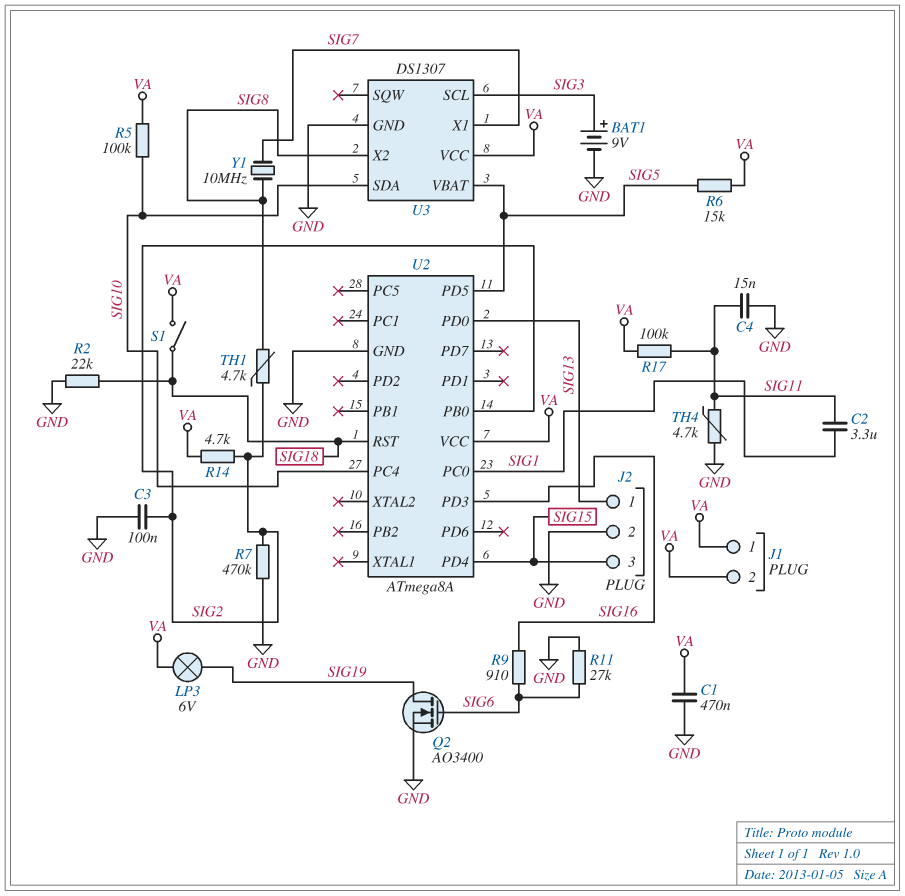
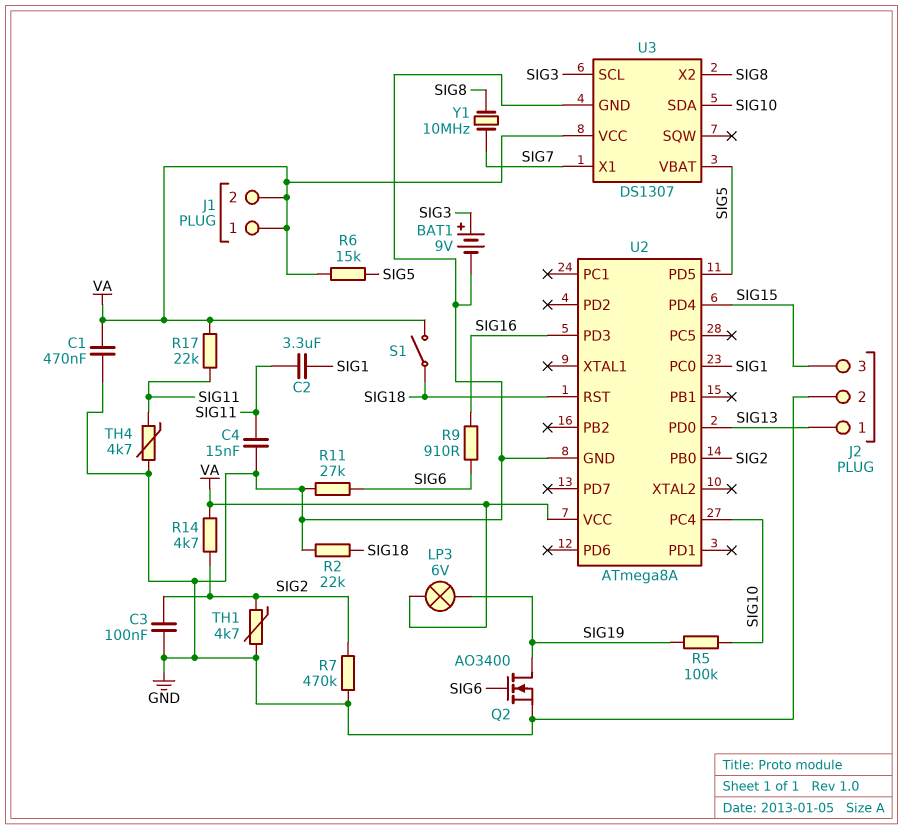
R5: 100k (SIG10, VA) -> 100k (SIG10, SIG19)
R17: 100k (SIG11, VA) -> 22k (SIG11, VA)
TH1: 4.7k (SIG2, SIG8) -> 4.7k (GND, SIG2)

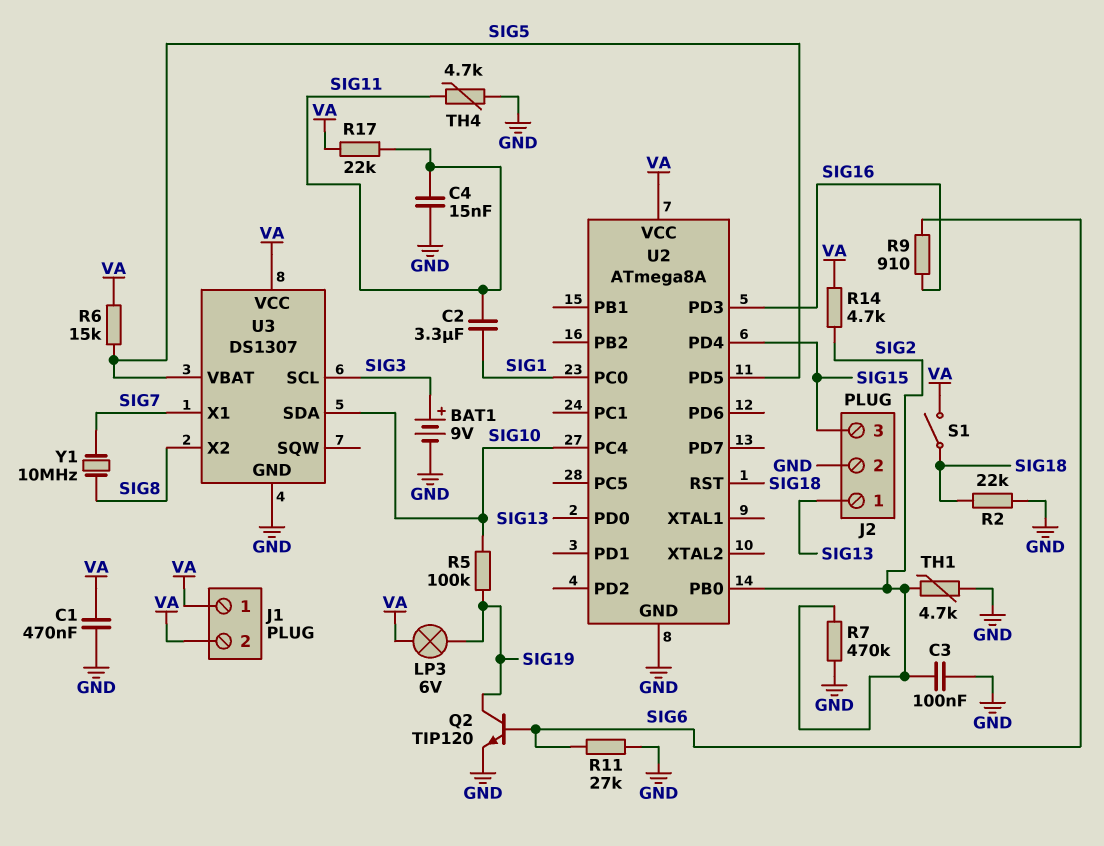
Q2: NMOS AO3400 (G SIG6, D SIG19, S GND) -> NPN TIP120 (B SIG6, C SIG19, E GND)

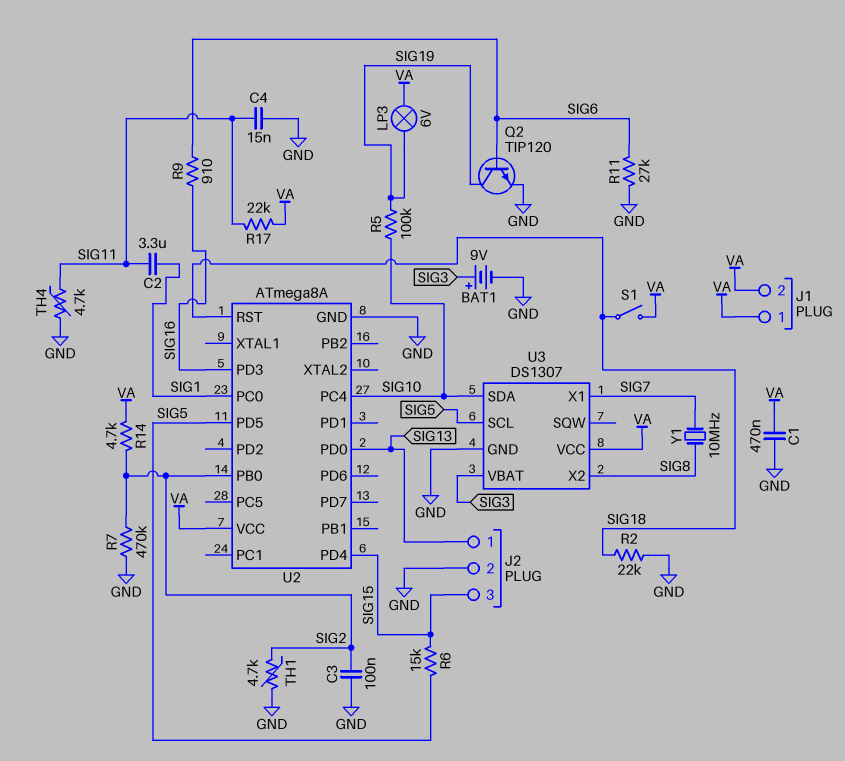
R6: 15k (SIG5, VA) -> 15k (SIG5, SIG15)
U3 pin SCL: SIG3 -> SIG5
U3 pin VBAT: SIG5 -> SIG3

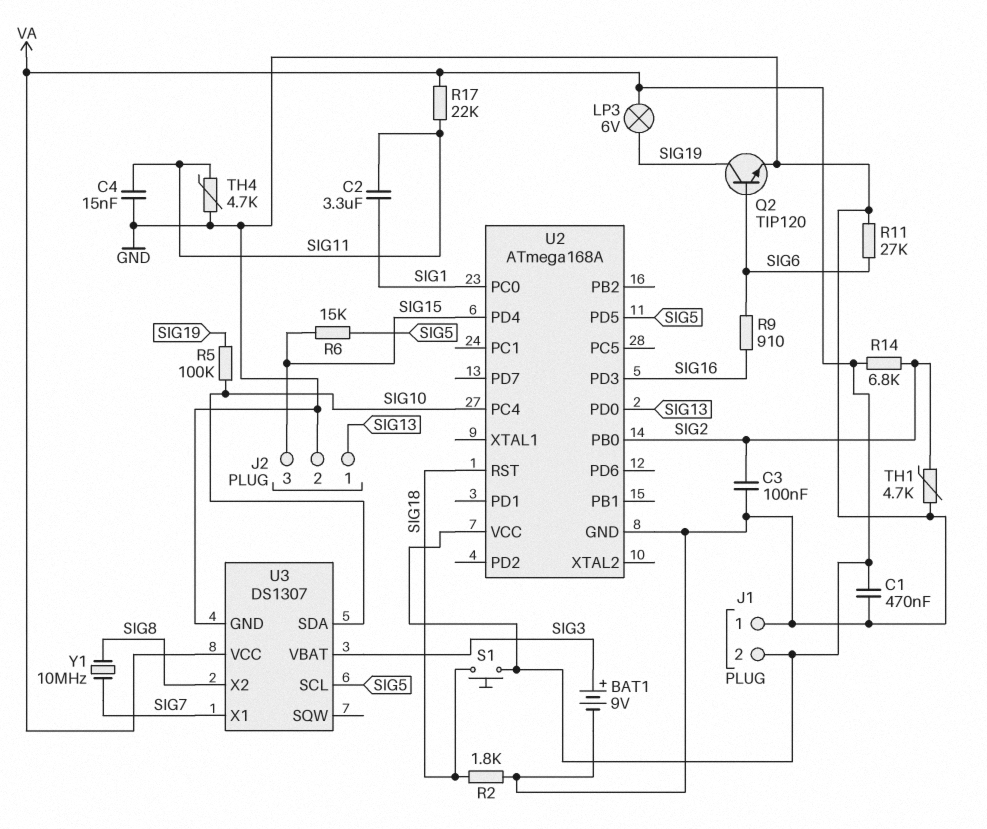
J1 pin 1: VA -> GND
R2: 22k (GND, SIG18) -> 1.8k (GND, SIG18)
R7: 470k (GND, SIG2) -> none
R14: 4.7k (SIG2, VA) -> 6.8k (SIG2, VA)
S1: switch (SIG18, VA) -> button (SIG18, VA)
U2: ATmega8A -> ATmega168A

